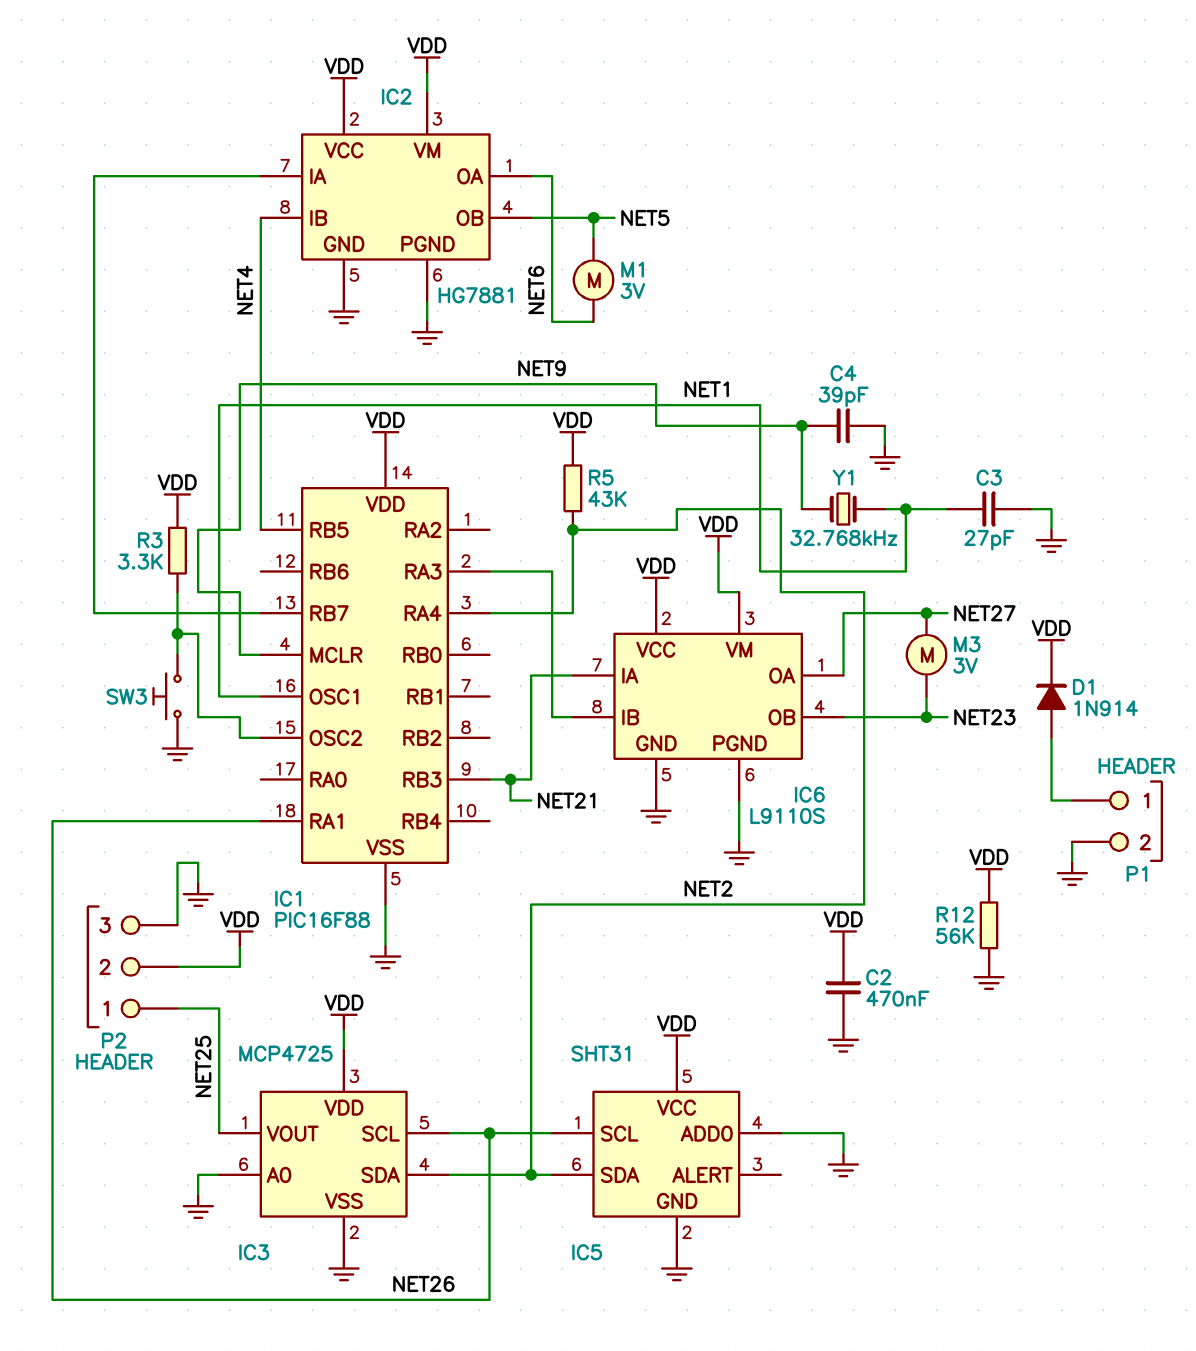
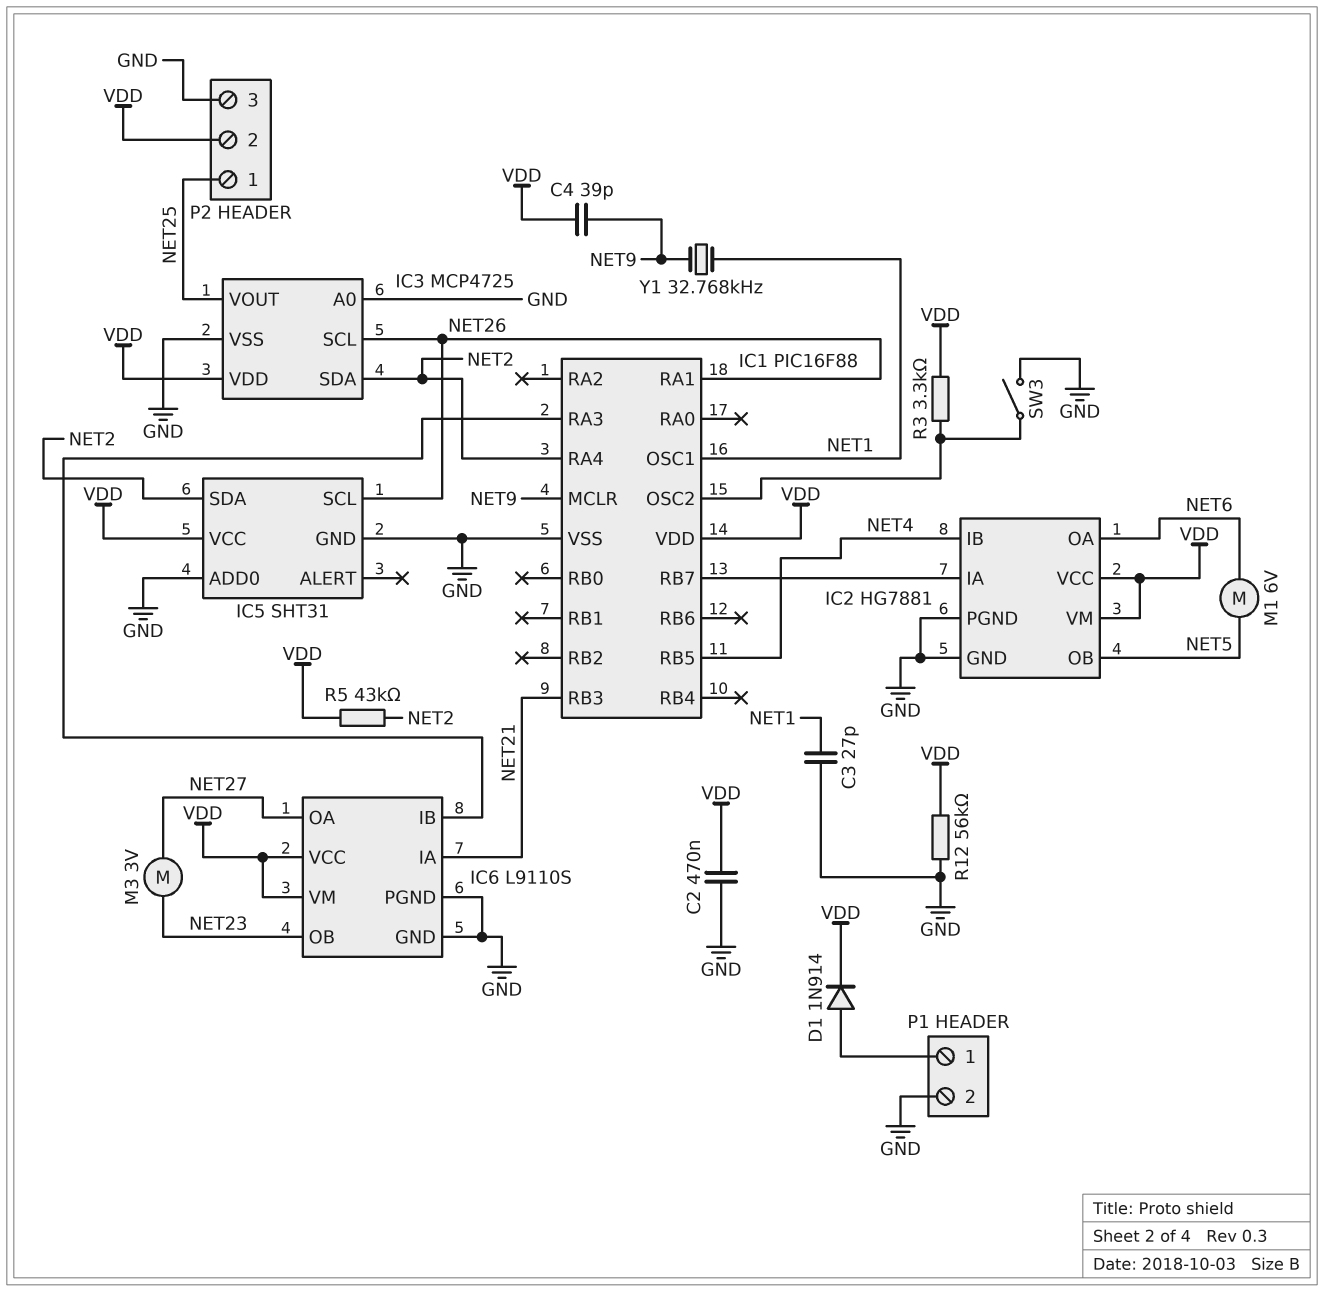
C4: 39pF (GND, NET9) -> 39pF (NET9, VDD)
M1: motor 3V (NET5, NET6) -> motor 6V (NET5, NET6)
SW3: button (GND, IC1/OSC2) -> switch (GND, IC1/OSC2)

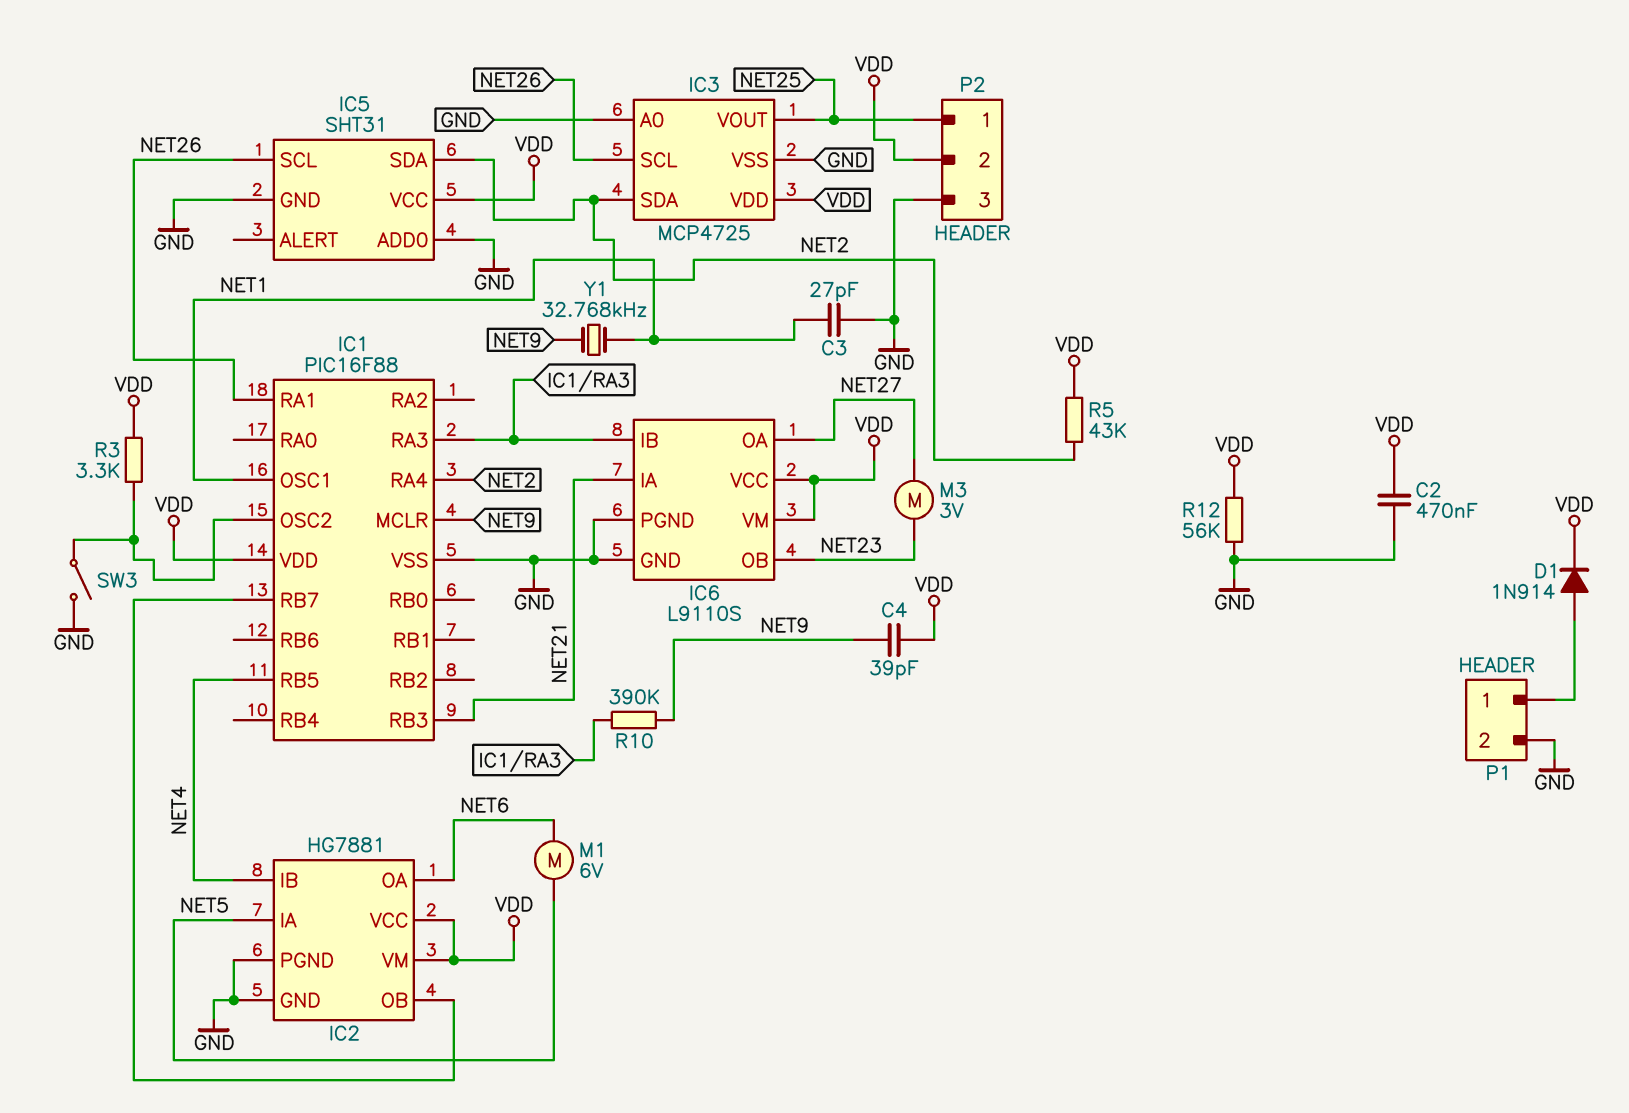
IC2 pin IA: IC1/RB7 -> NET5
IC2 pin OB: NET5 -> IC1/RB7
R10: none -> 390k (IC1/RA3, NET9)

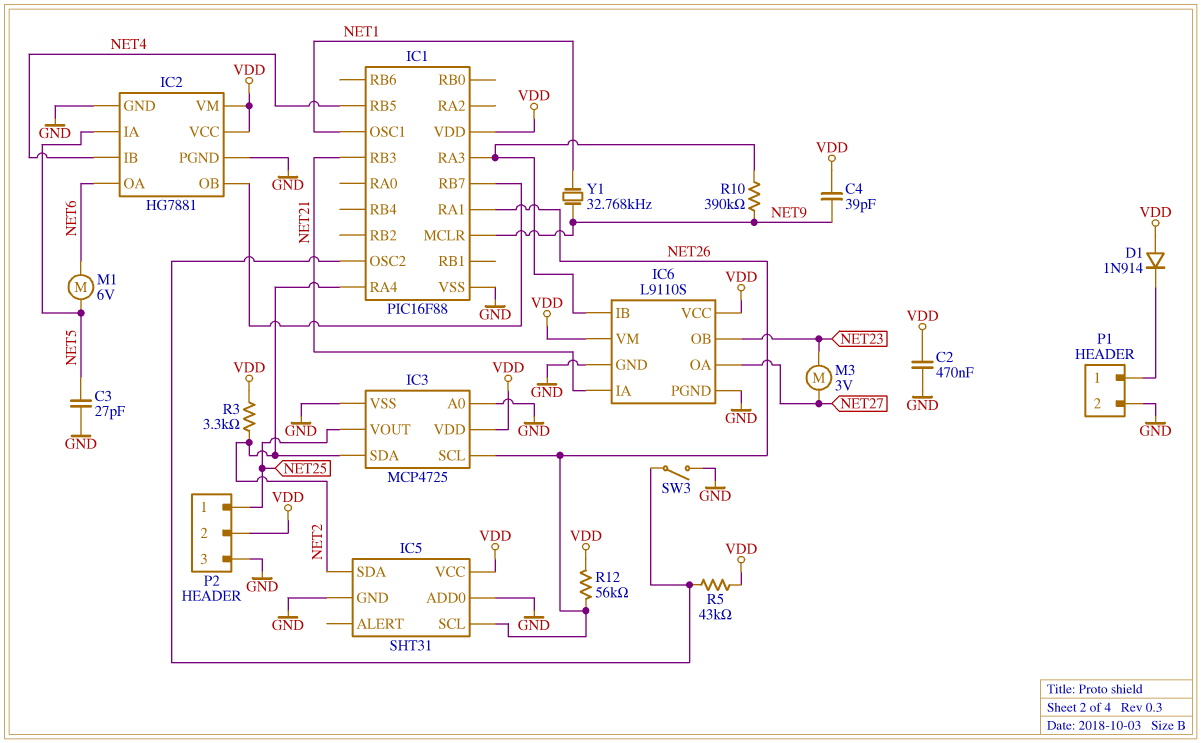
C3: 27pF (GND, NET1) -> 27pF (GND, NET5)
D1: diode 1N914 (A P1/1, K VDD) -> diode 1N914 (A VDD, K P1/1)
R3: 3.3k (IC1/OSC2, VDD) -> 3.3k (NET2, VDD)
R5: 43k (NET2, VDD) -> 43k (IC1/OSC2, VDD)
R12: 56k (GND, VDD) -> 56k (NET26, VDD)

